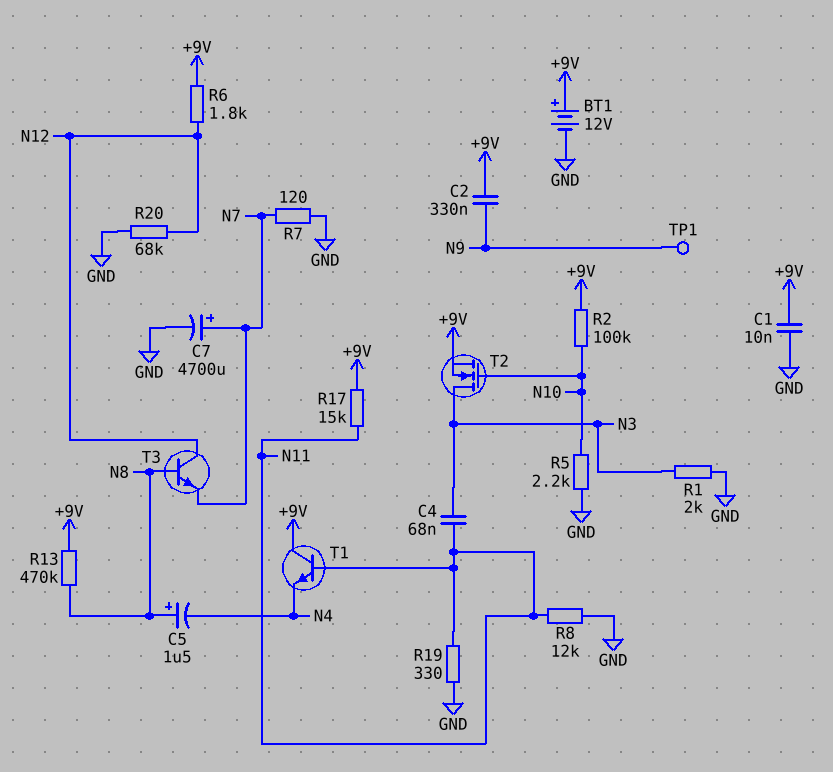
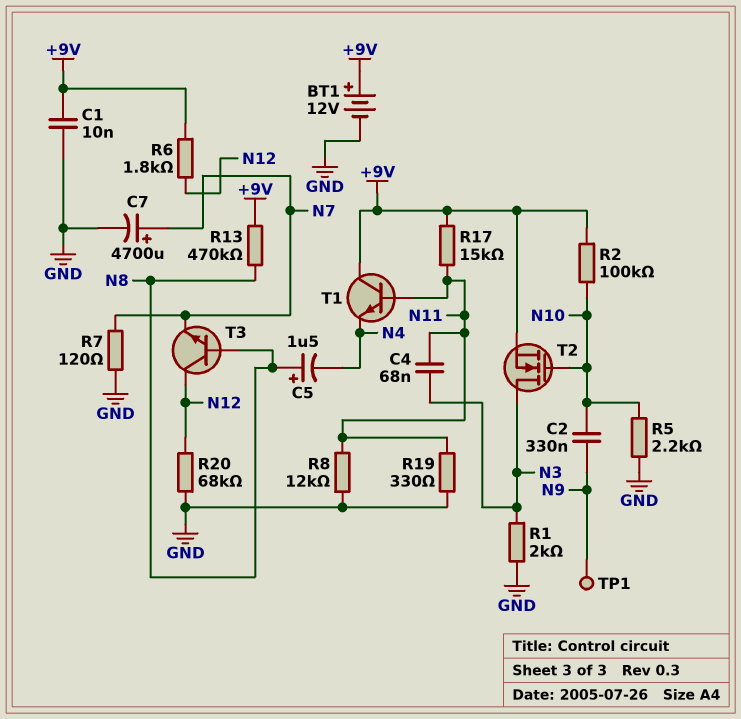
C2: 330nF (+9V, N9) -> 330nF (N9, N10)

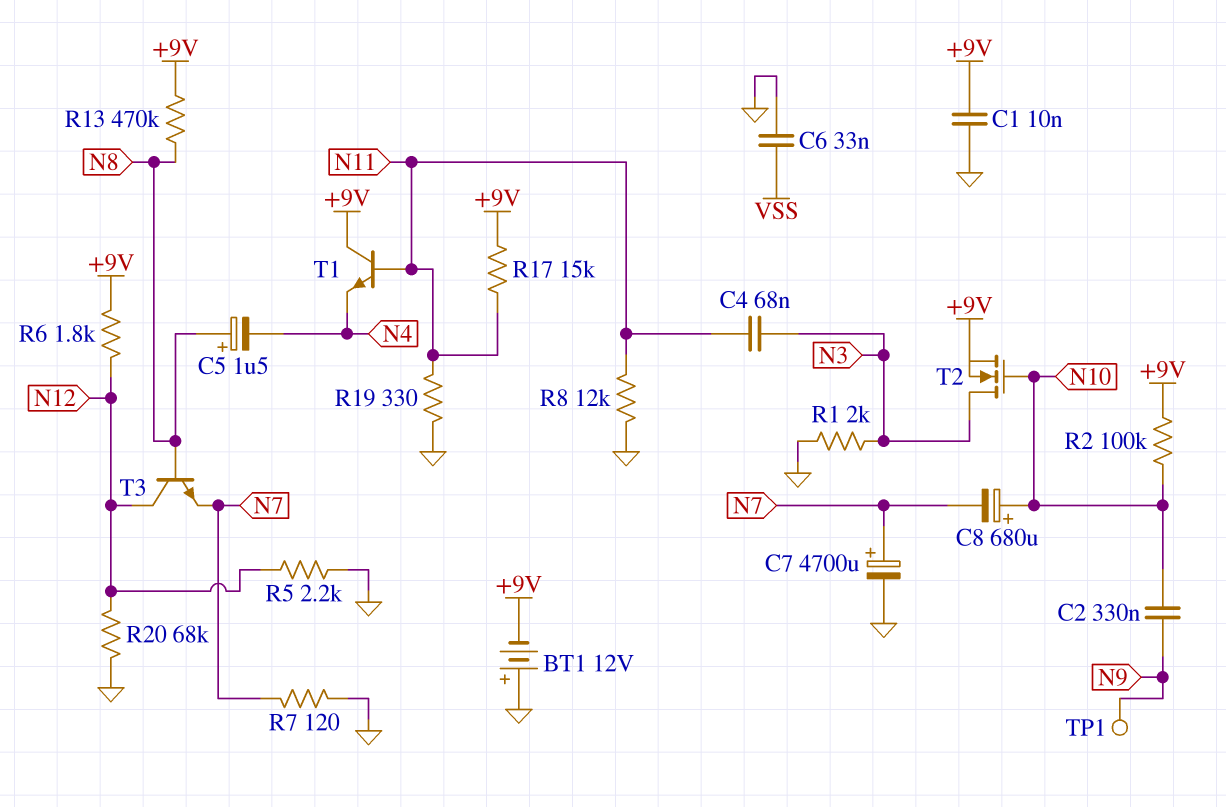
BT1: 12V (plus +9V, minus GND) -> 12V (plus GND, minus +9V)
C6: none -> 33nF (GND, VSS)
C8: none -> 680uF (plus N10, minus N7)
R5: 2.2k (GND, N10) -> 2.2k (GND, N12)

